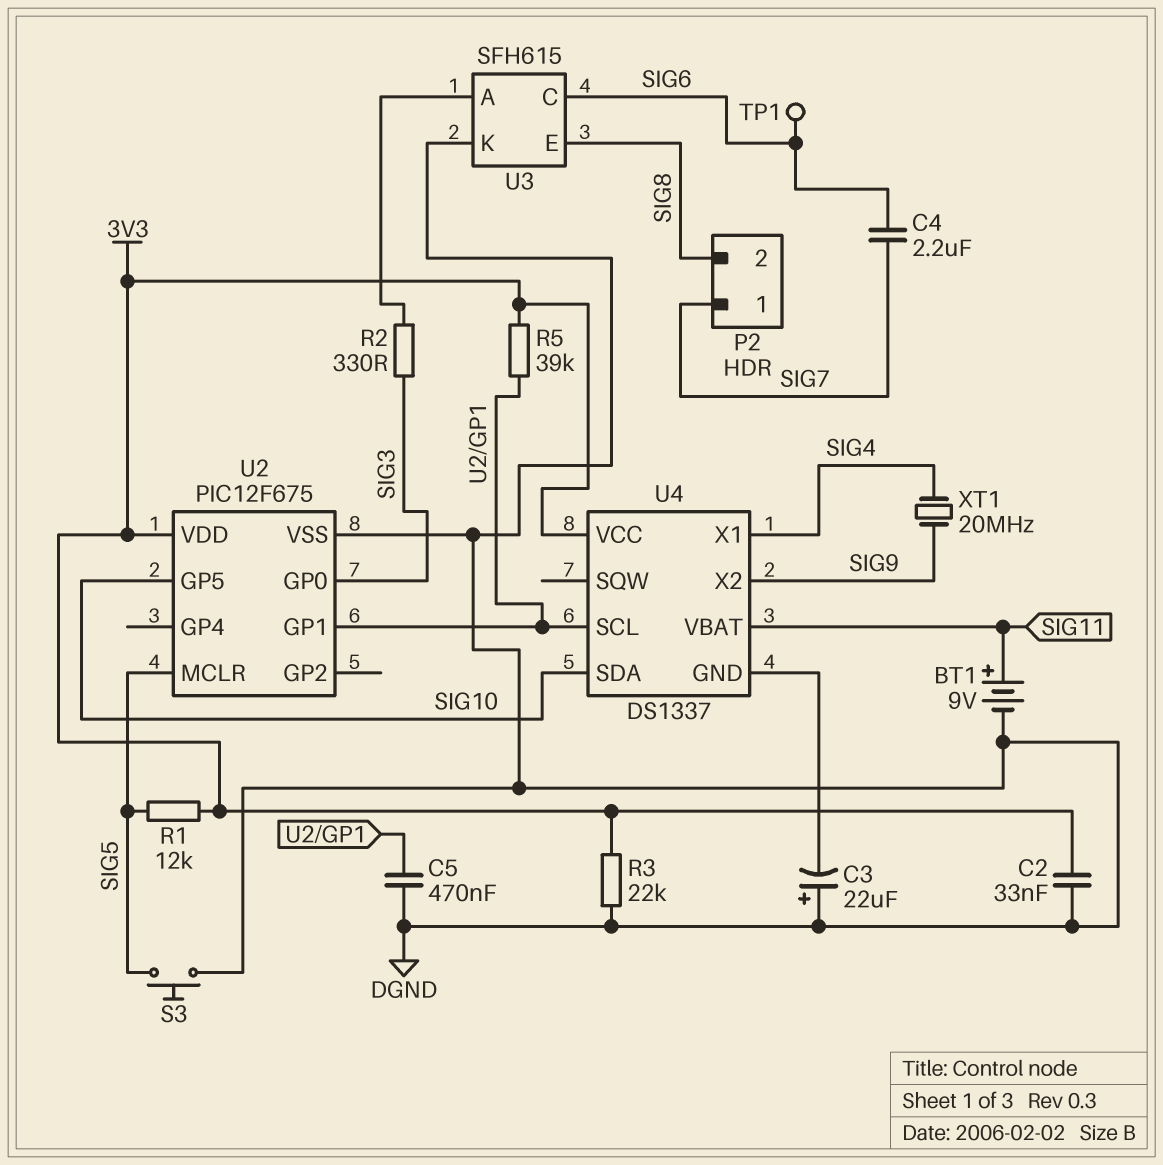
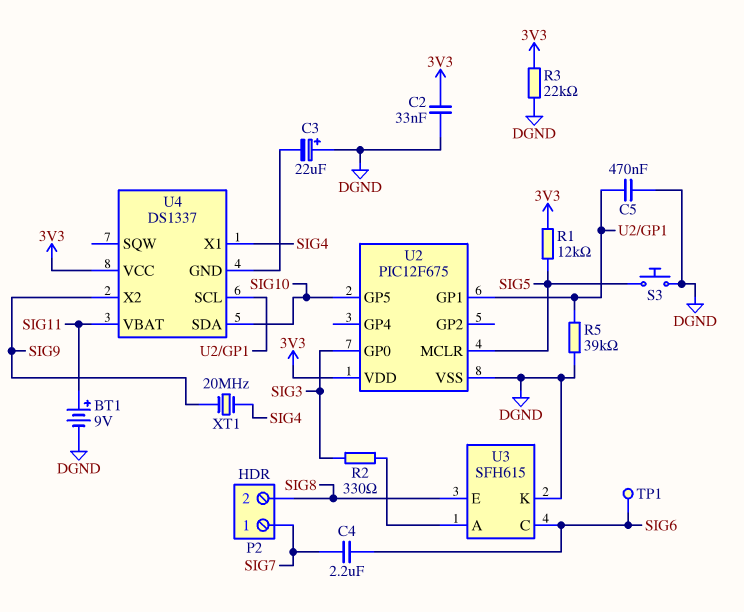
R5: 39k (3V3, U2/GP1) -> 39k (DGND, U2/GP1)

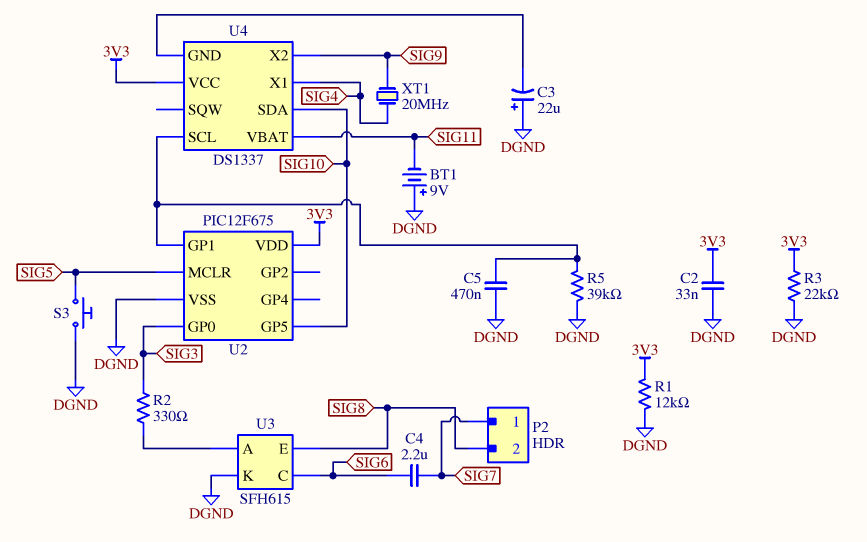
BT1: 9V (plus SIG11, minus DGND) -> 9V (plus DGND, minus SIG11)
R1: 12k (3V3, SIG5) -> 12k (3V3, DGND)
TP1: test point (SIG6) -> none

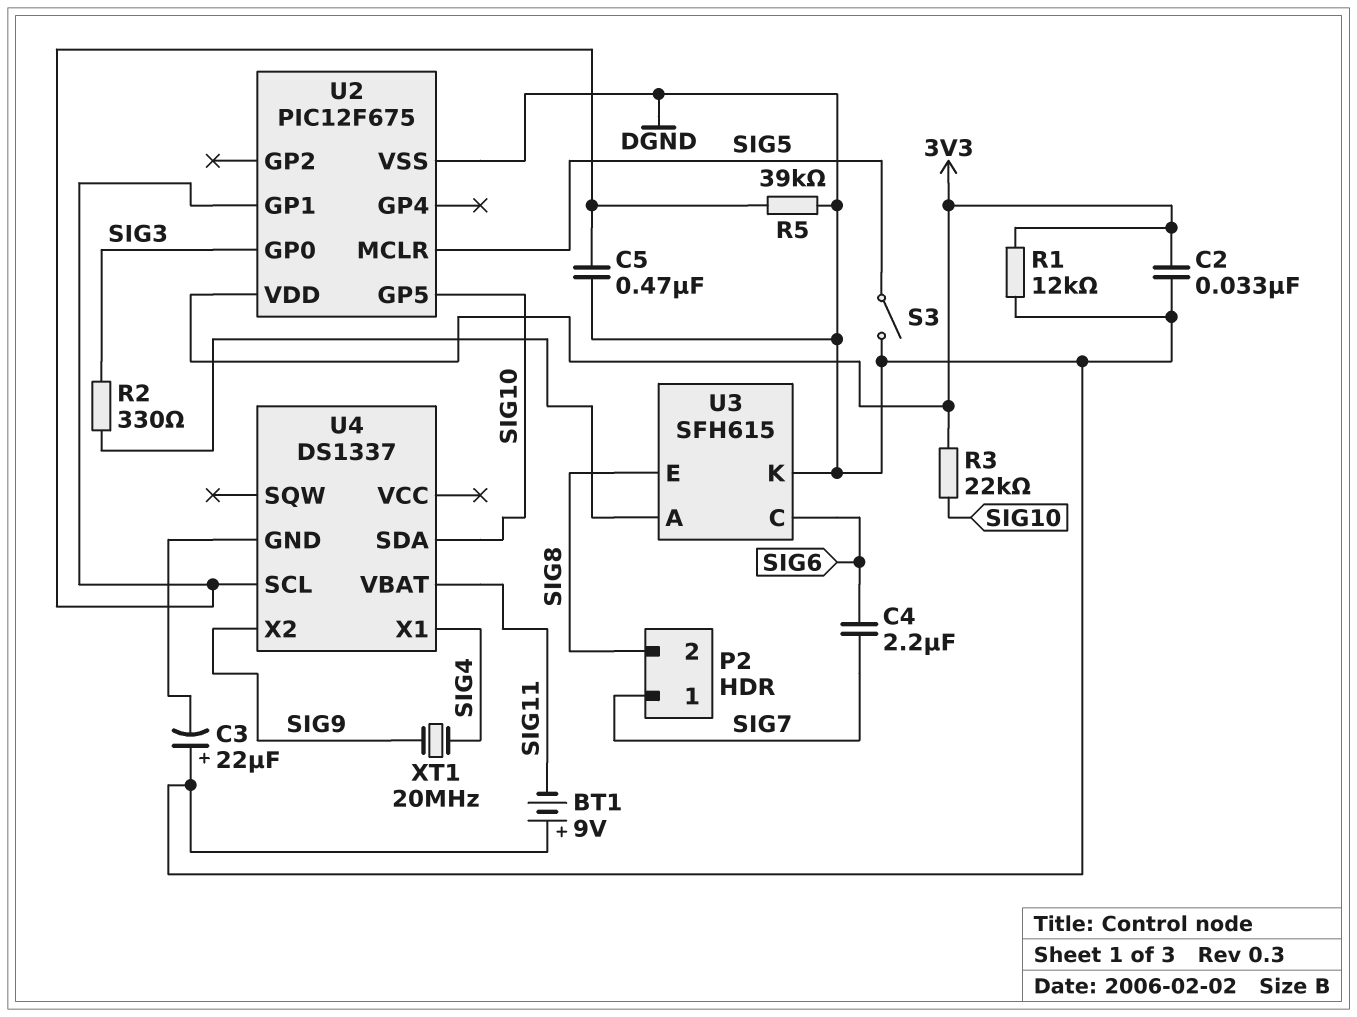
R3: 22k (3V3, DGND) -> 22k (3V3, SIG10)
S3: button (DGND, SIG5) -> switch (DGND, SIG5)
U4 pin VCC: 3V3 -> none

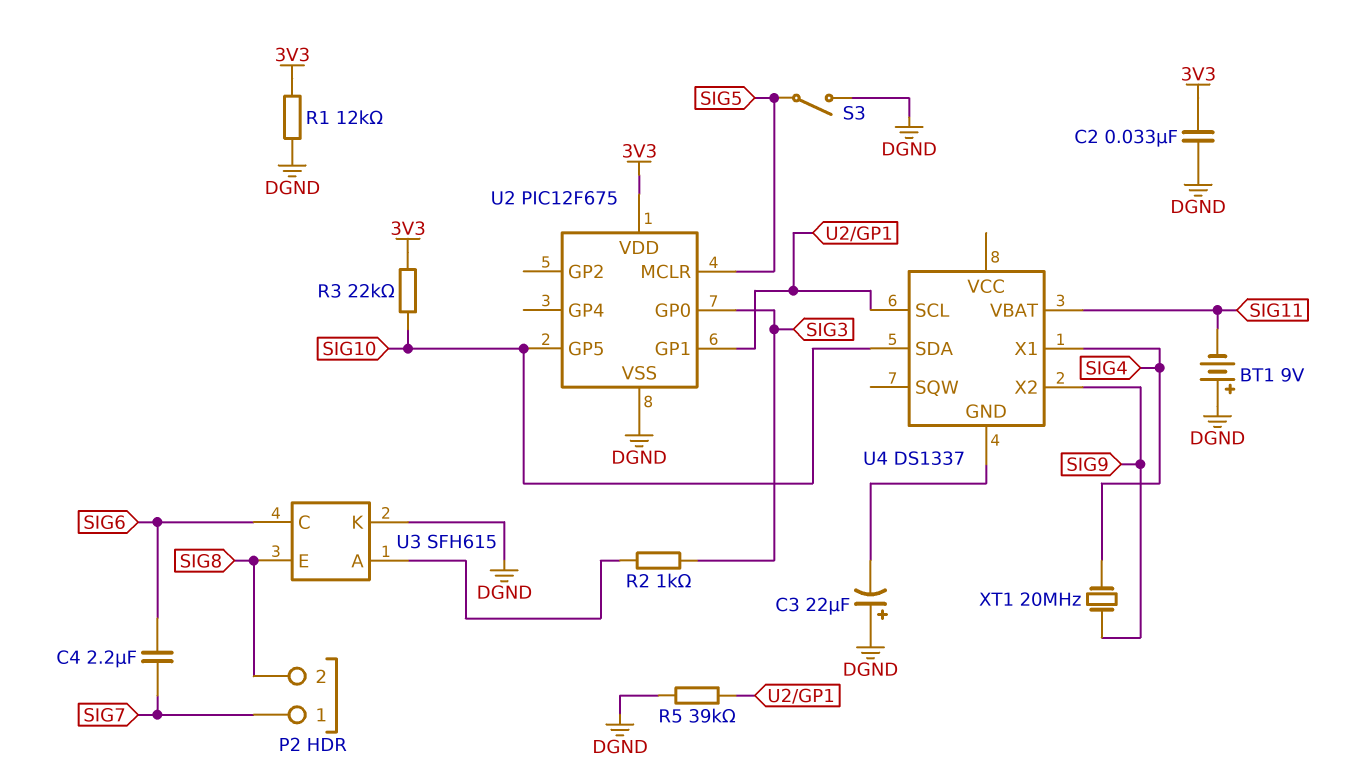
C5: 470nF (DGND, U2/GP1) -> none
R2: 330 (SIG3, U3/A) -> 1k (SIG3, U3/A)

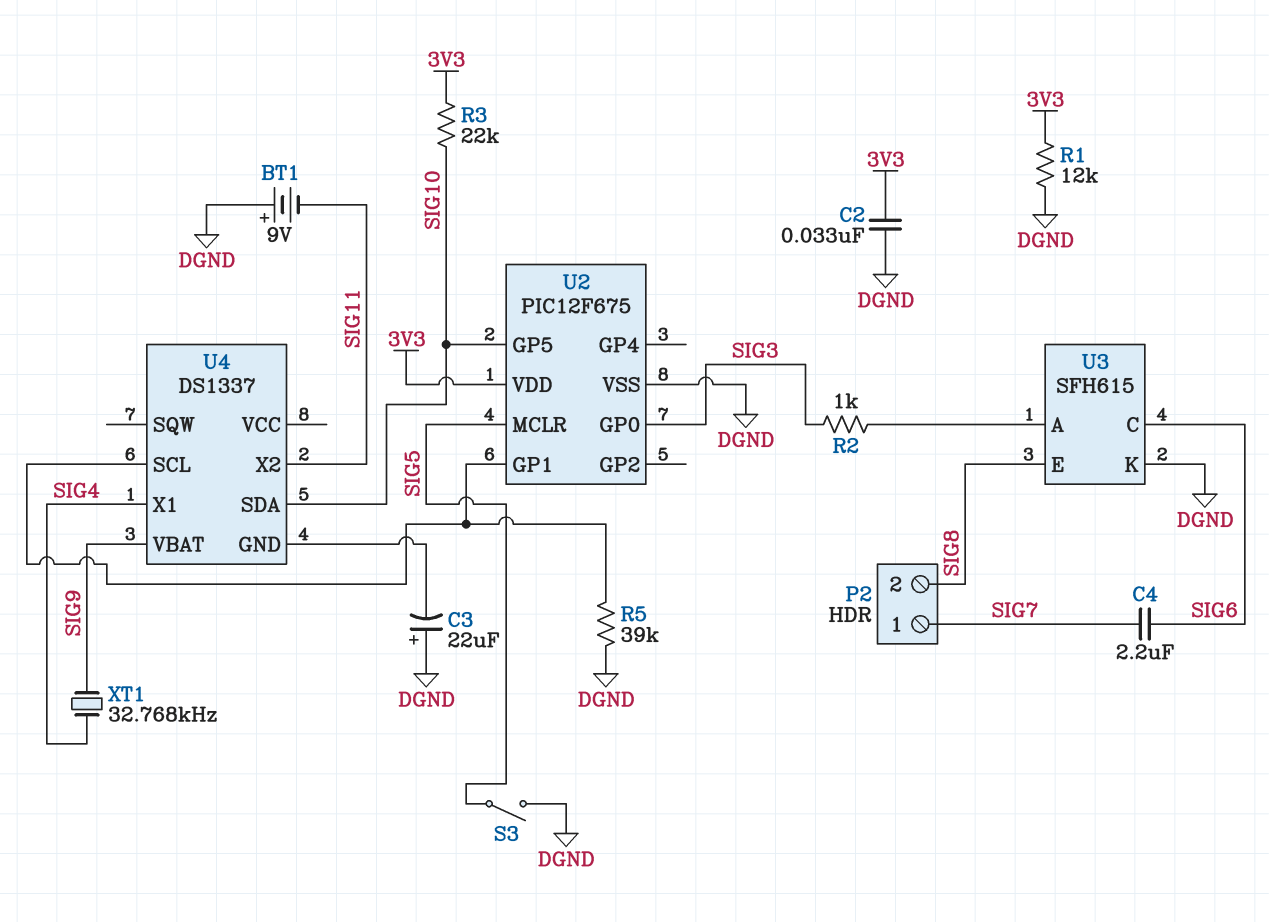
U4 pin VBAT: SIG11 -> SIG9
U4 pin X2: SIG9 -> SIG11
XT1: 20MHz (SIG4, SIG9) -> 32.768kHz (SIG4, SIG9)

